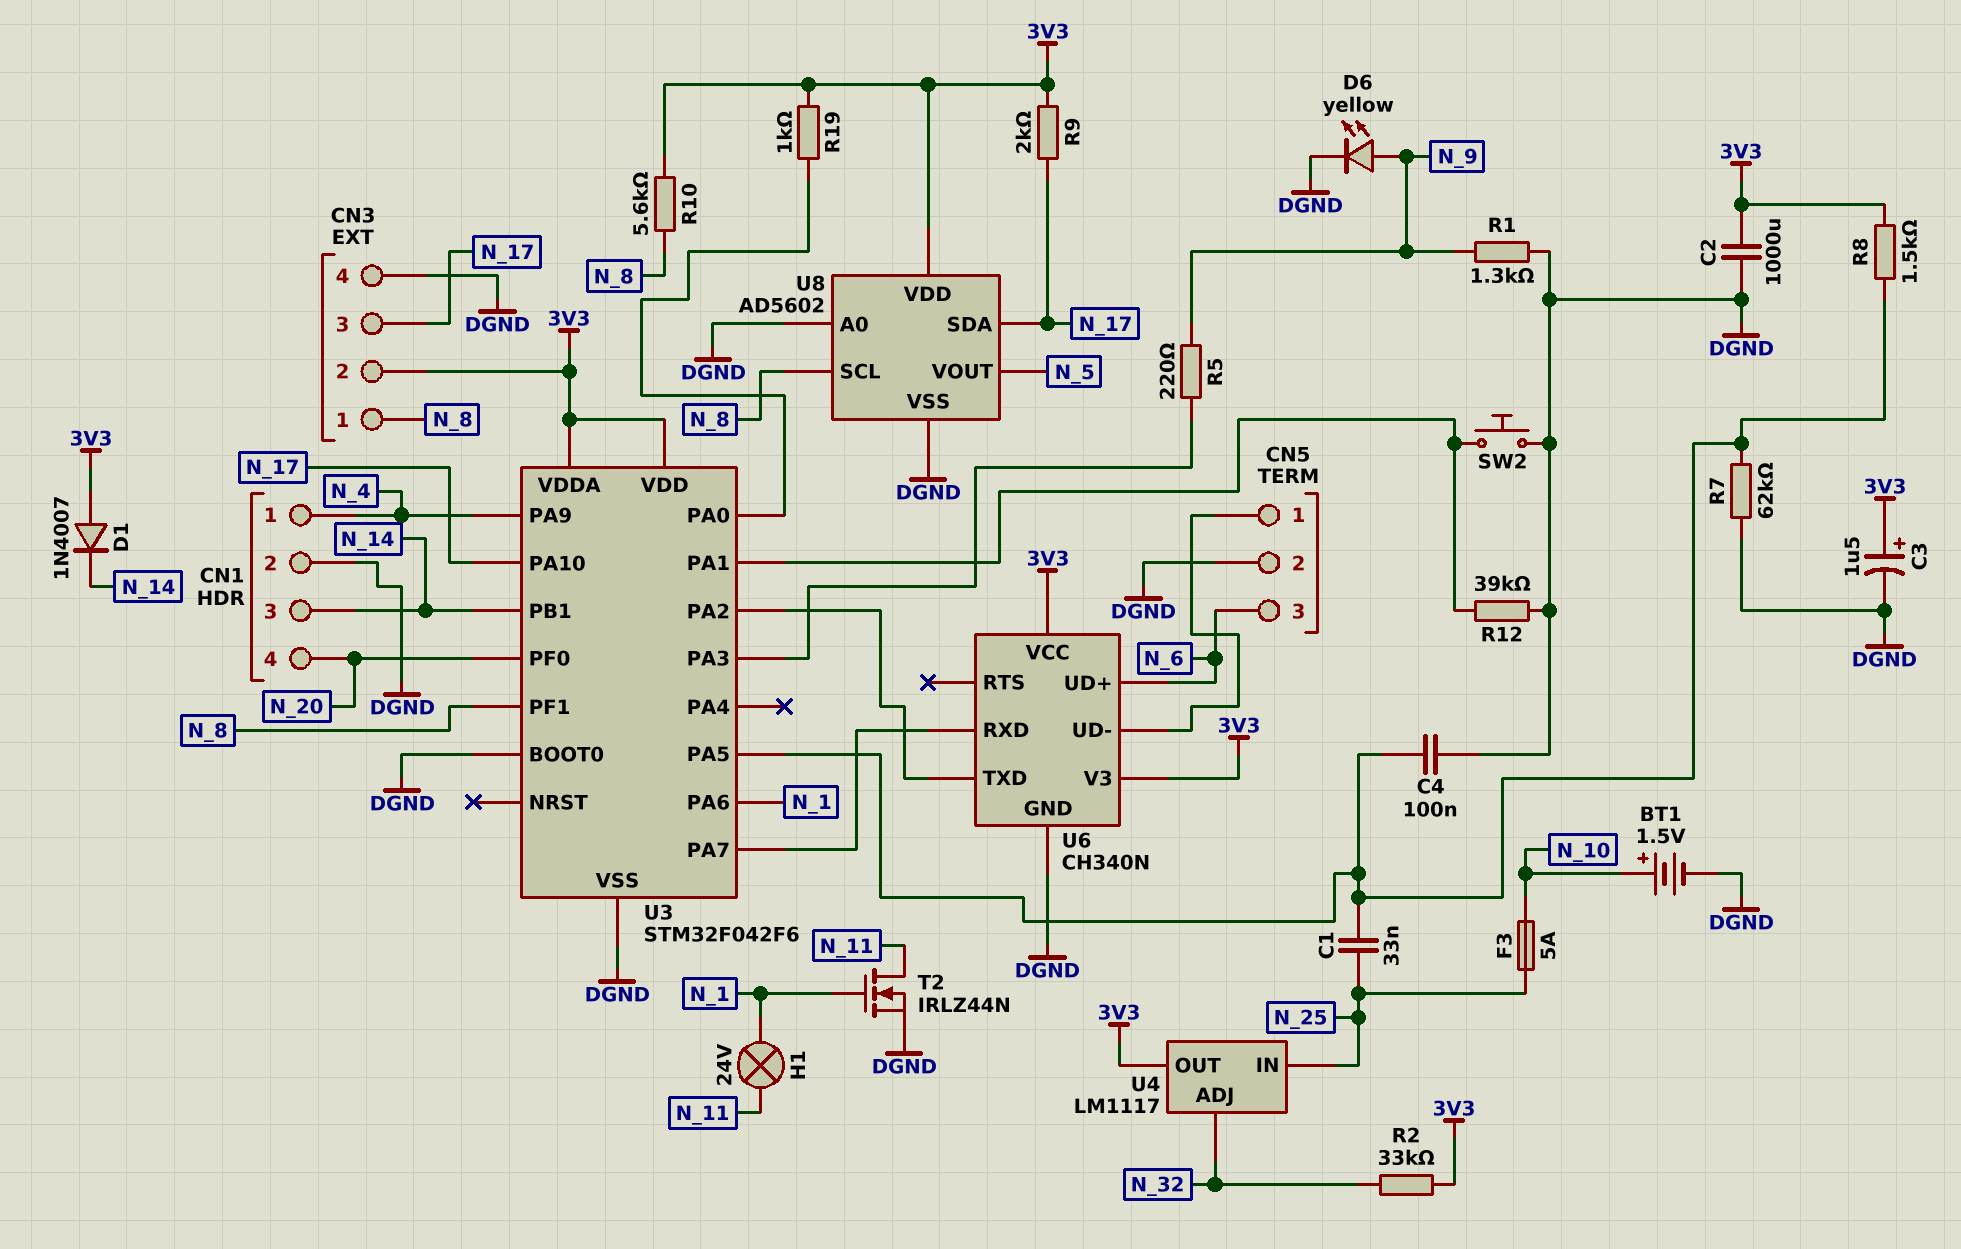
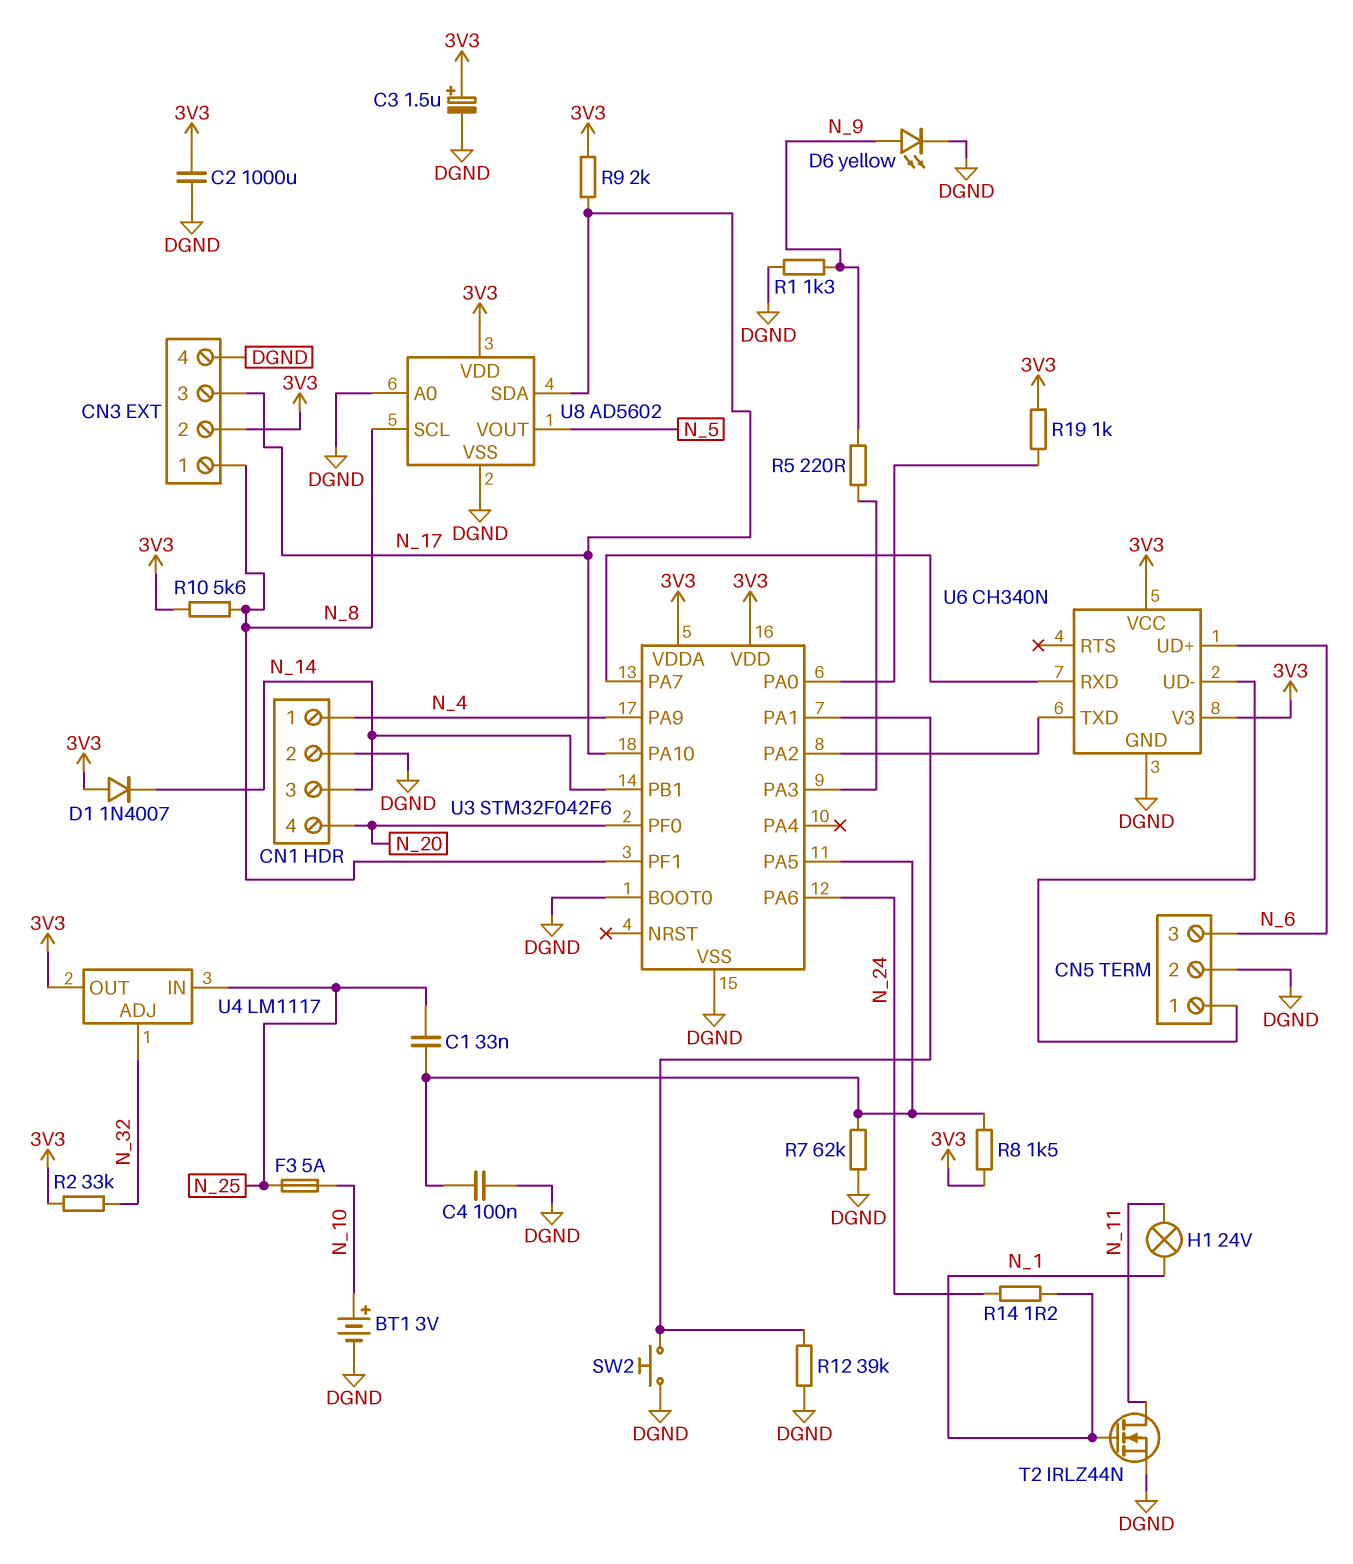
BT1: 1.5V (plus N_10, minus DGND) -> 3V (plus N_10, minus DGND)
R14: none -> 1.2 (N_1, N_24)
U3 pin PA6: N_1 -> N_24

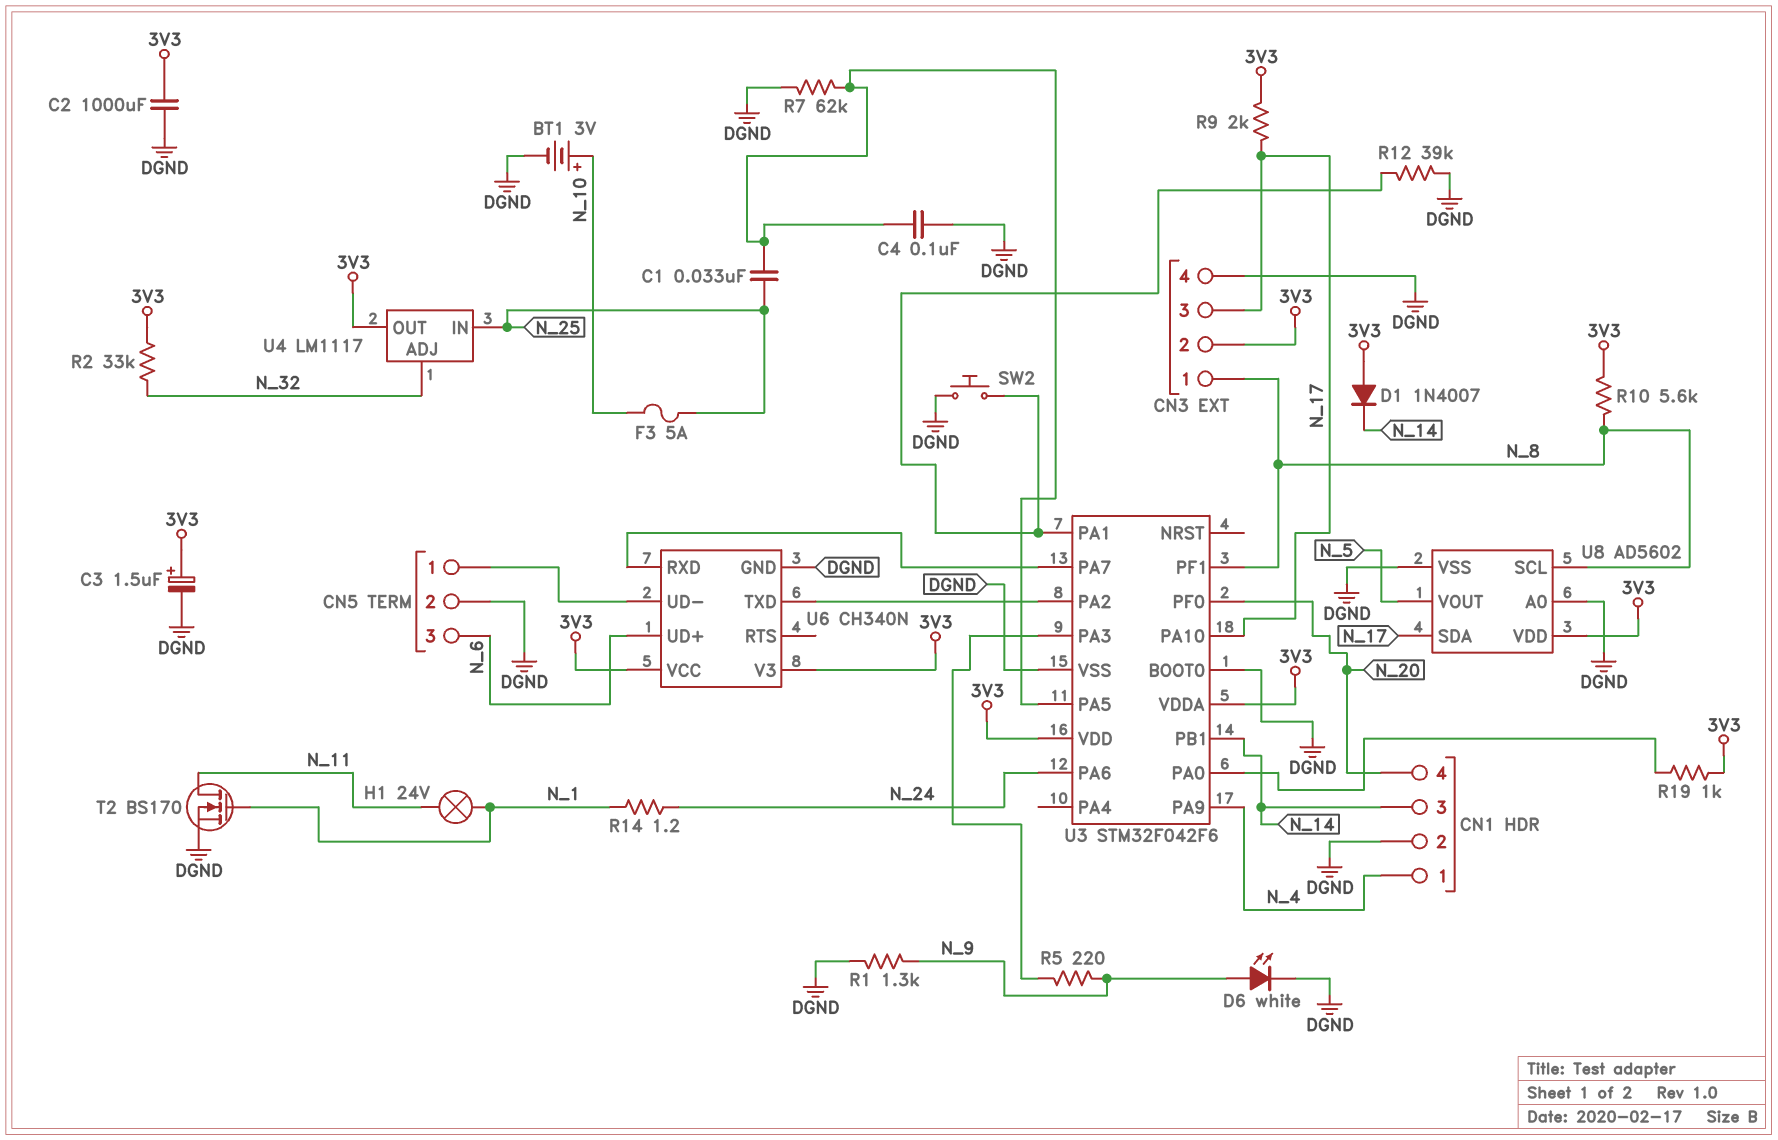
D6: LED yellow (A N_9, K DGND) -> LED white (A N_9, K DGND)
R8: 1.5k (3V3, U3/PA5) -> none
T2: NMOS IRLZ44N (G N_1, D N_11, S DGND) -> NMOS BS170 (G N_1, D N_11, S DGND)

